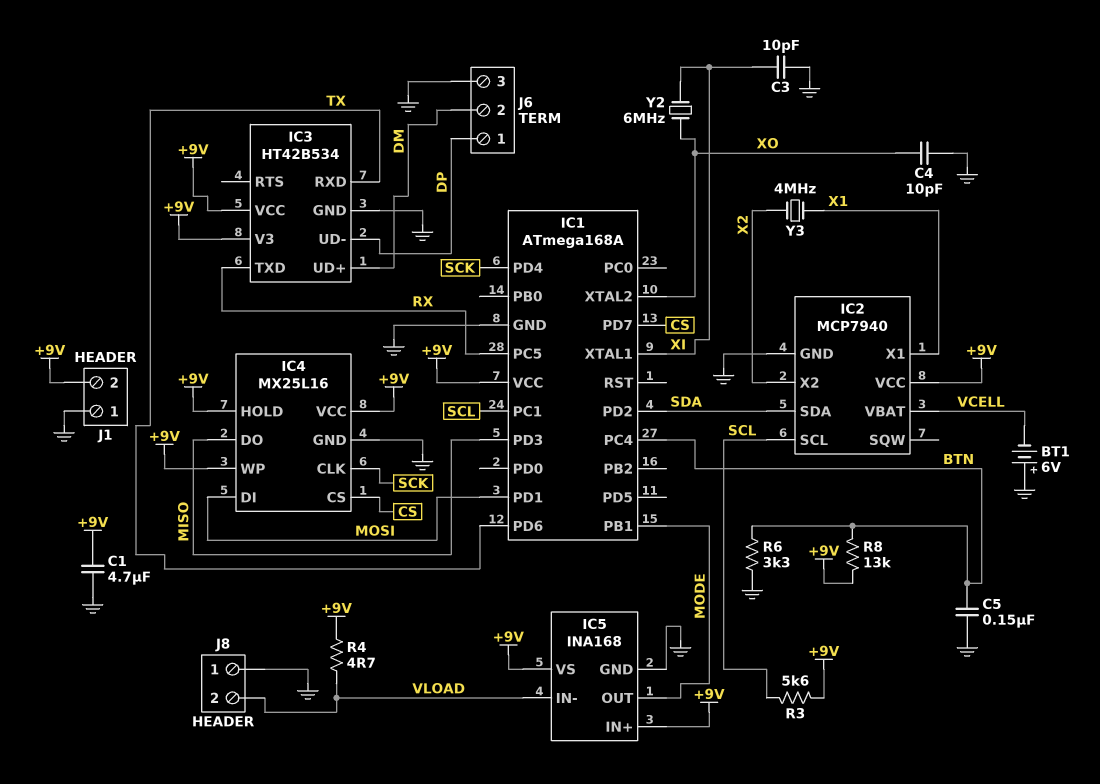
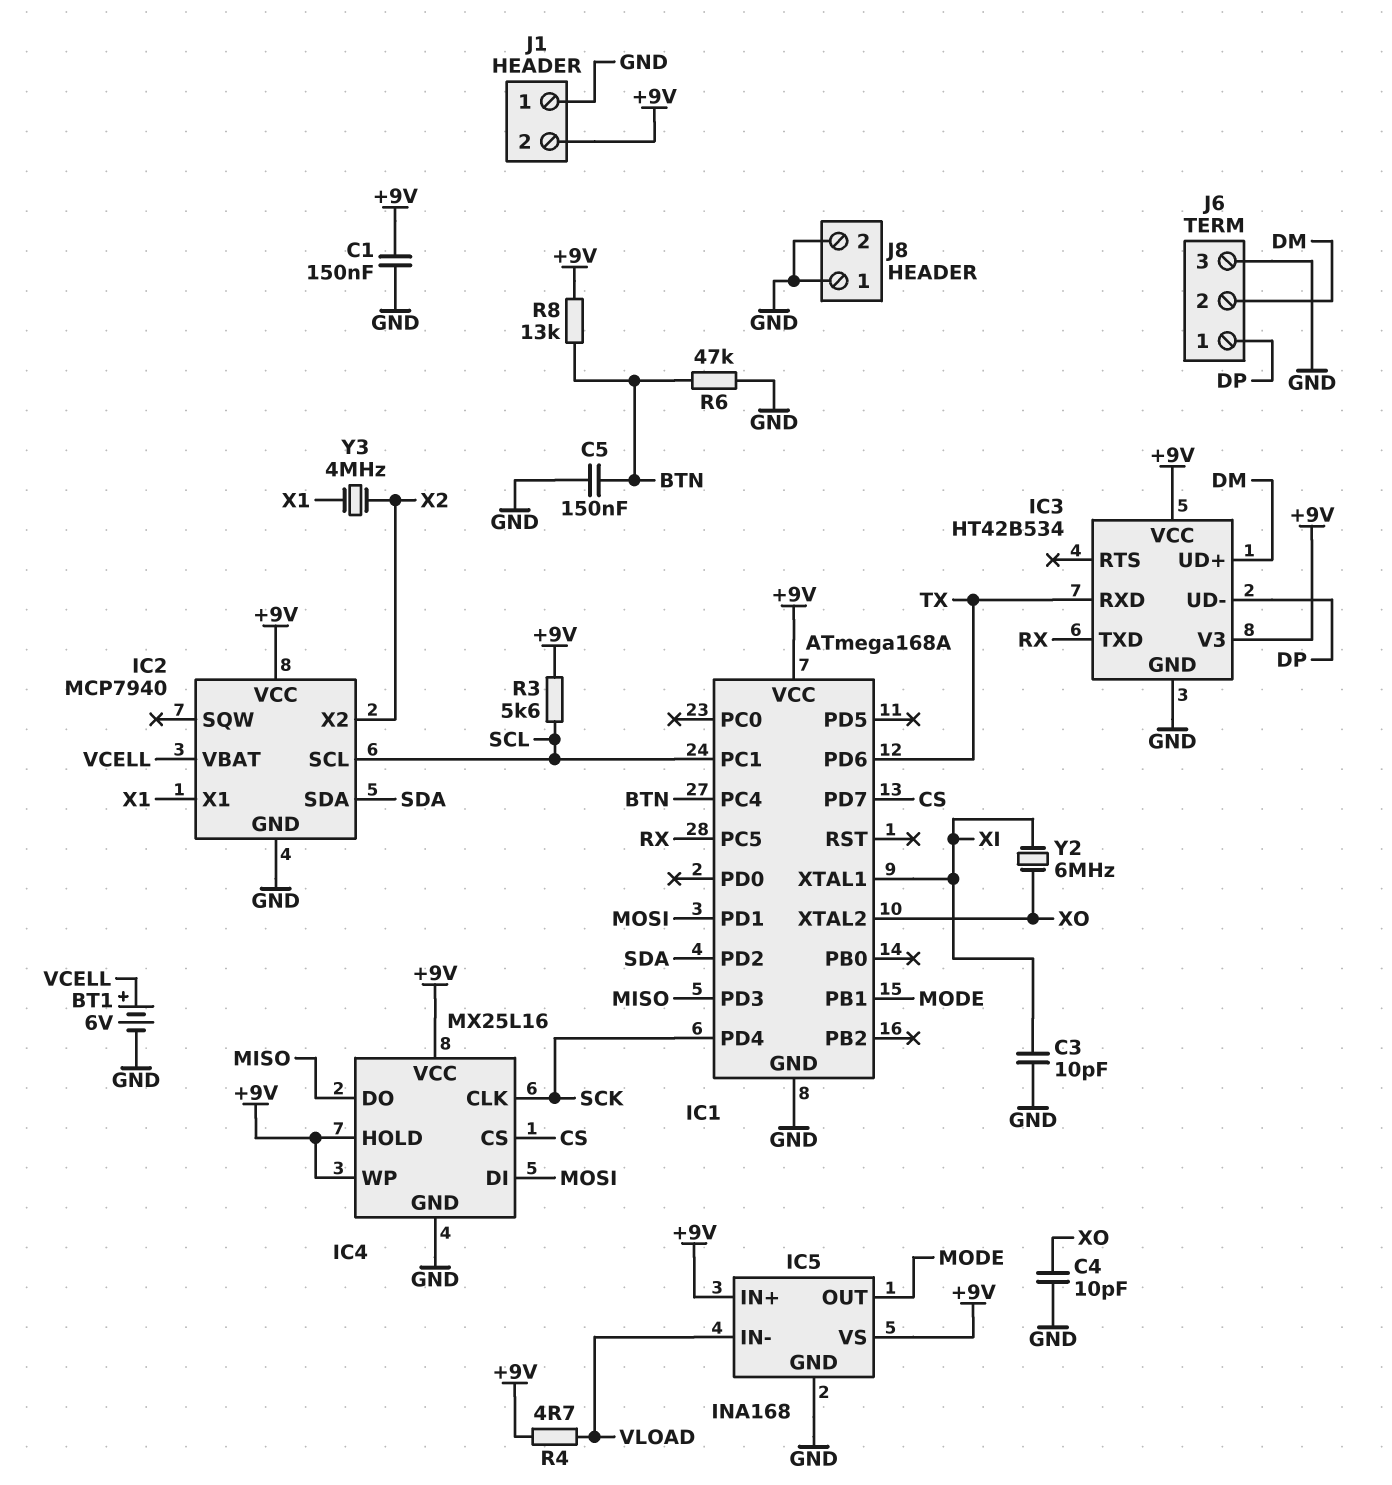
BT1: 6V (plus GND, minus VCELL) -> 6V (plus VCELL, minus GND)
C1: 4.7uF (+9V, GND) -> 150nF (+9V, GND)
J8 pin 2: VLOAD -> GND
R6: 3.3k (BTN, GND) -> 47k (BTN, GND)

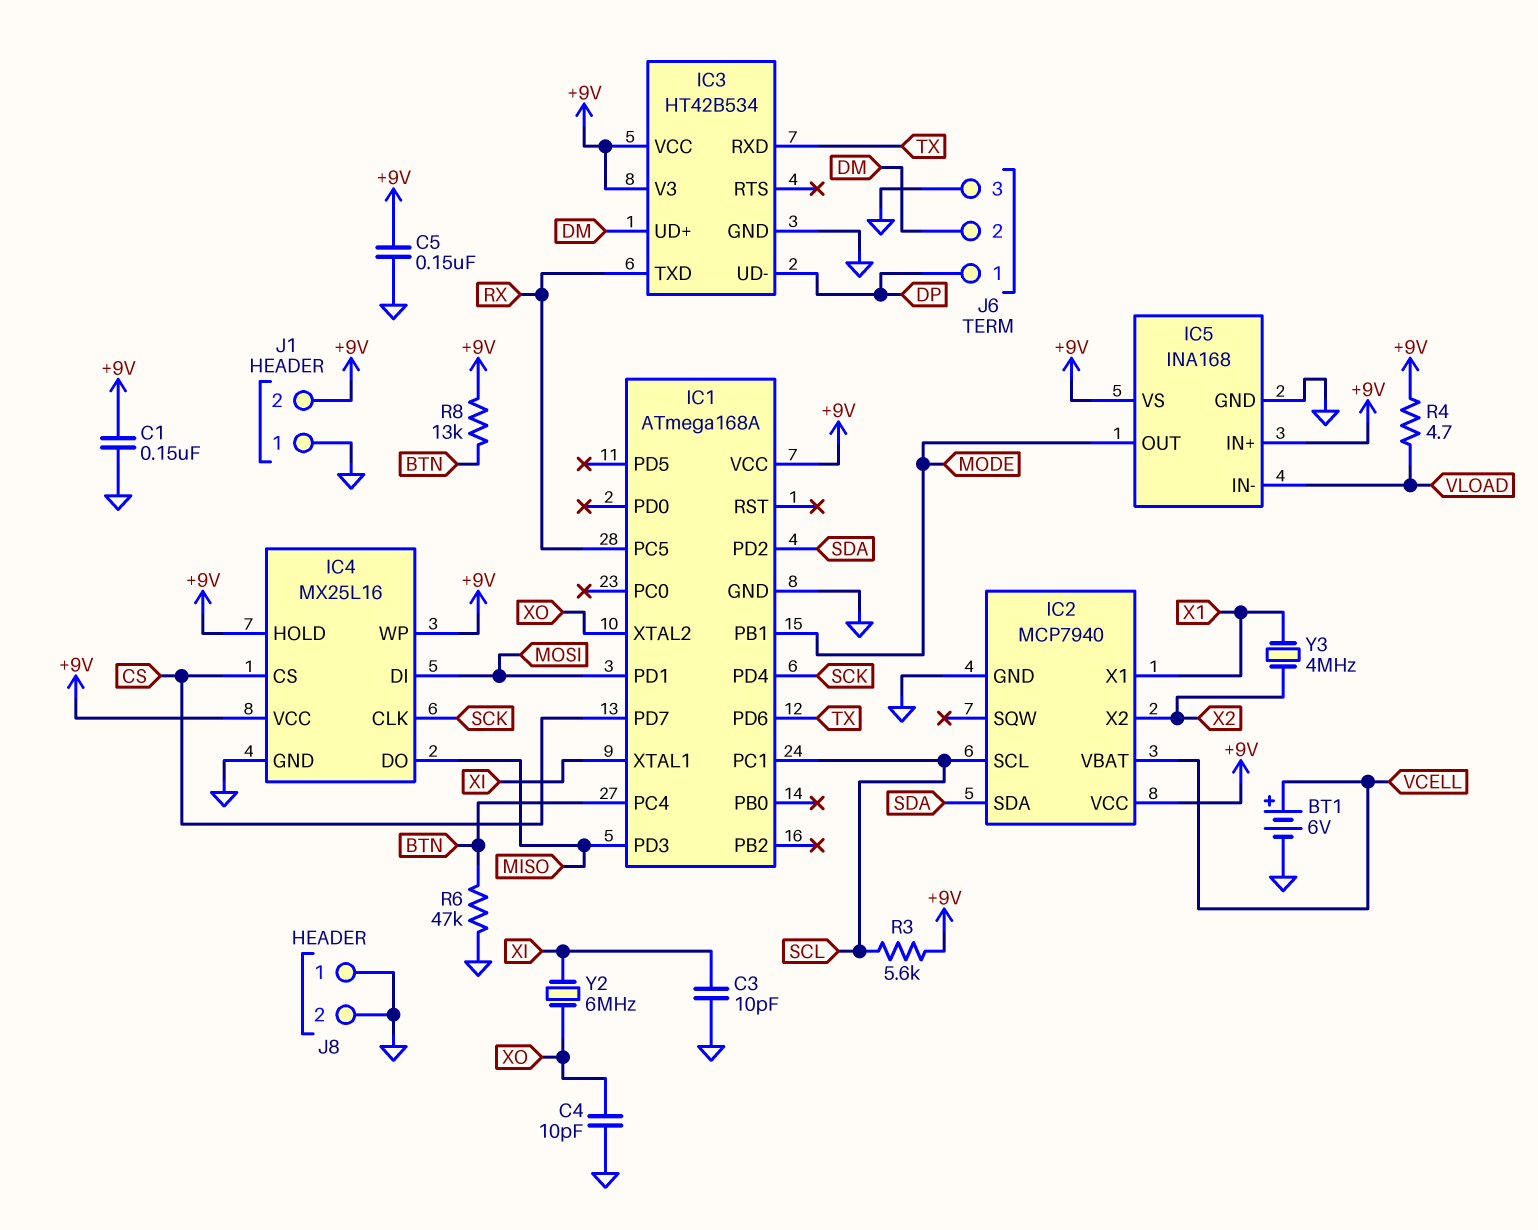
C5: 150nF (BTN, GND) -> 150nF (+9V, GND)

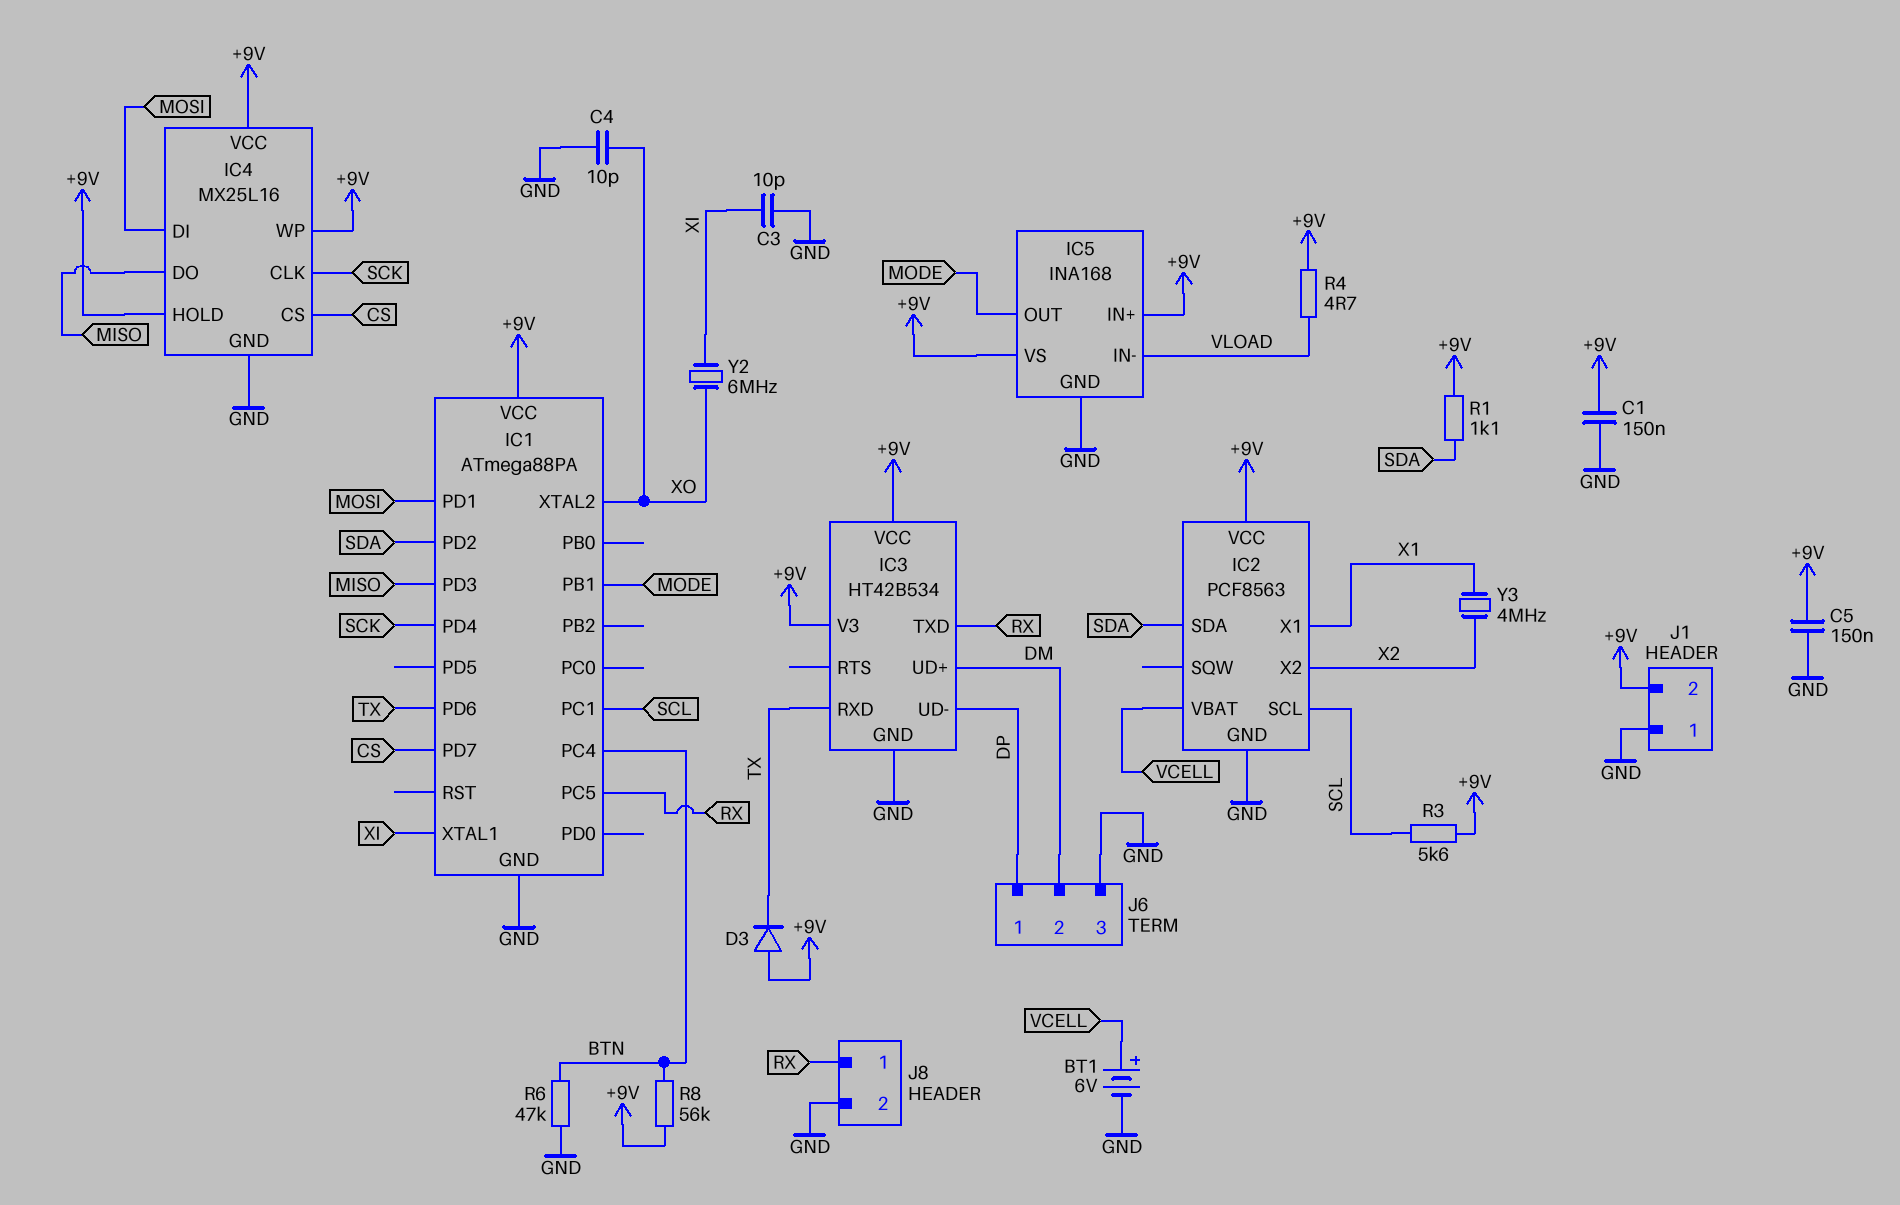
D3: none -> diode (A +9V, K TX)
IC1: ATmega168A -> ATmega88PA
IC2: MCP7940 -> PCF8563
J8 pin 1: GND -> RX
R1: none -> 1.1k (+9V, SDA)
R8: 13k (+9V, BTN) -> 56k (+9V, BTN)

